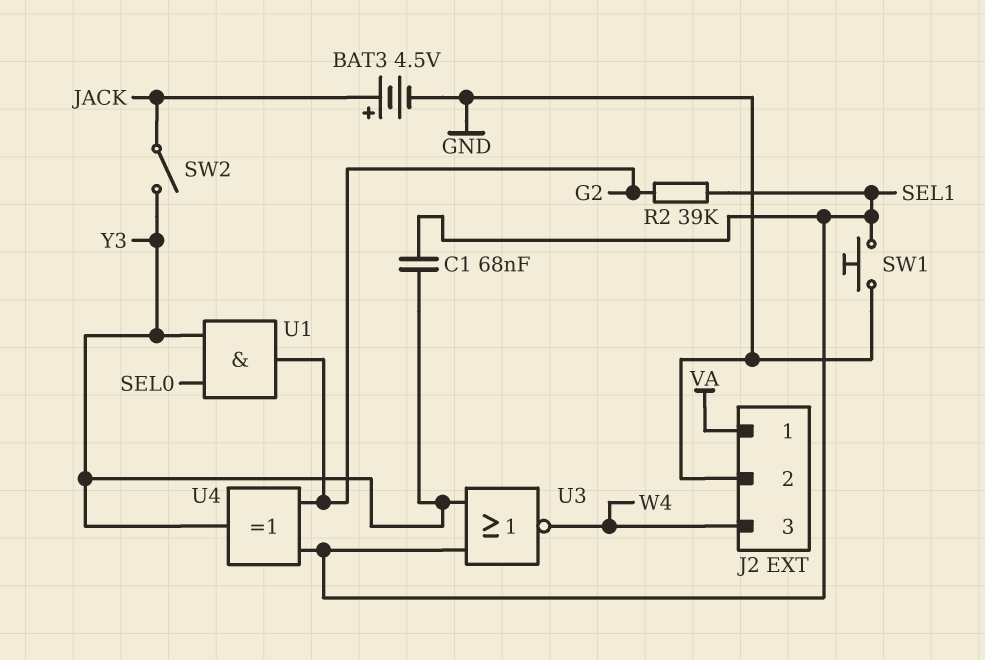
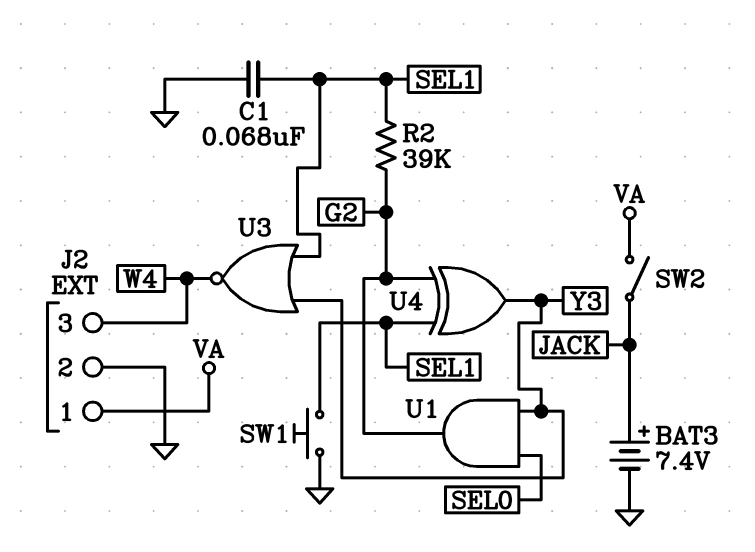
BAT3: 4.5V (plus JACK, minus GND) -> 7.4V (plus JACK, minus GND)
C1: 68nF (SEL1, Y3) -> 68nF (GND, SEL1)
SW2: switch (JACK, Y3) -> switch (JACK, VA)

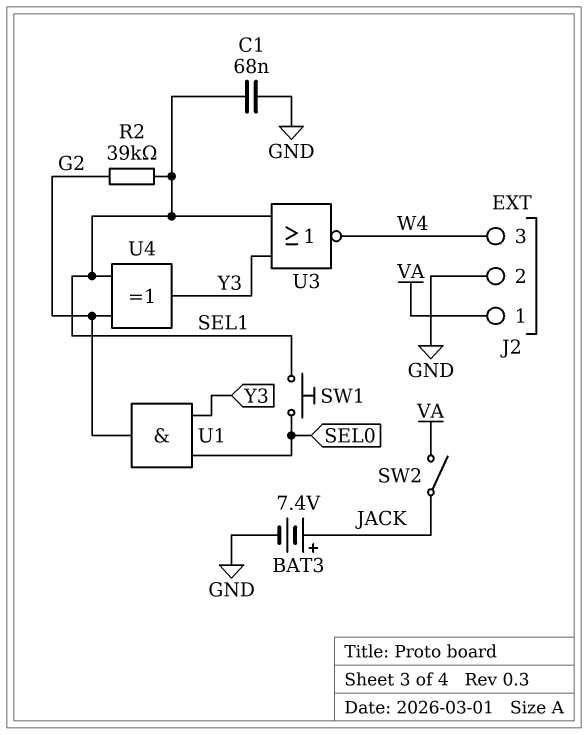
SW1: button (GND, SEL1) -> button (SEL0, SEL1)

